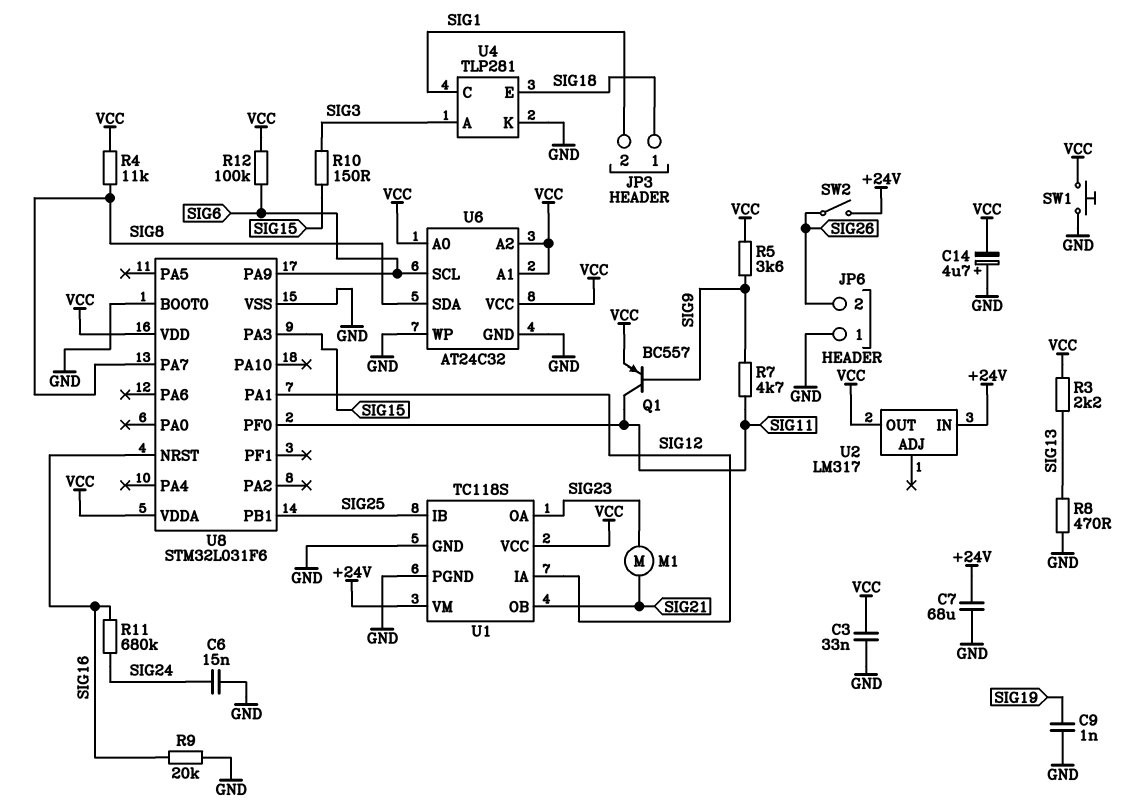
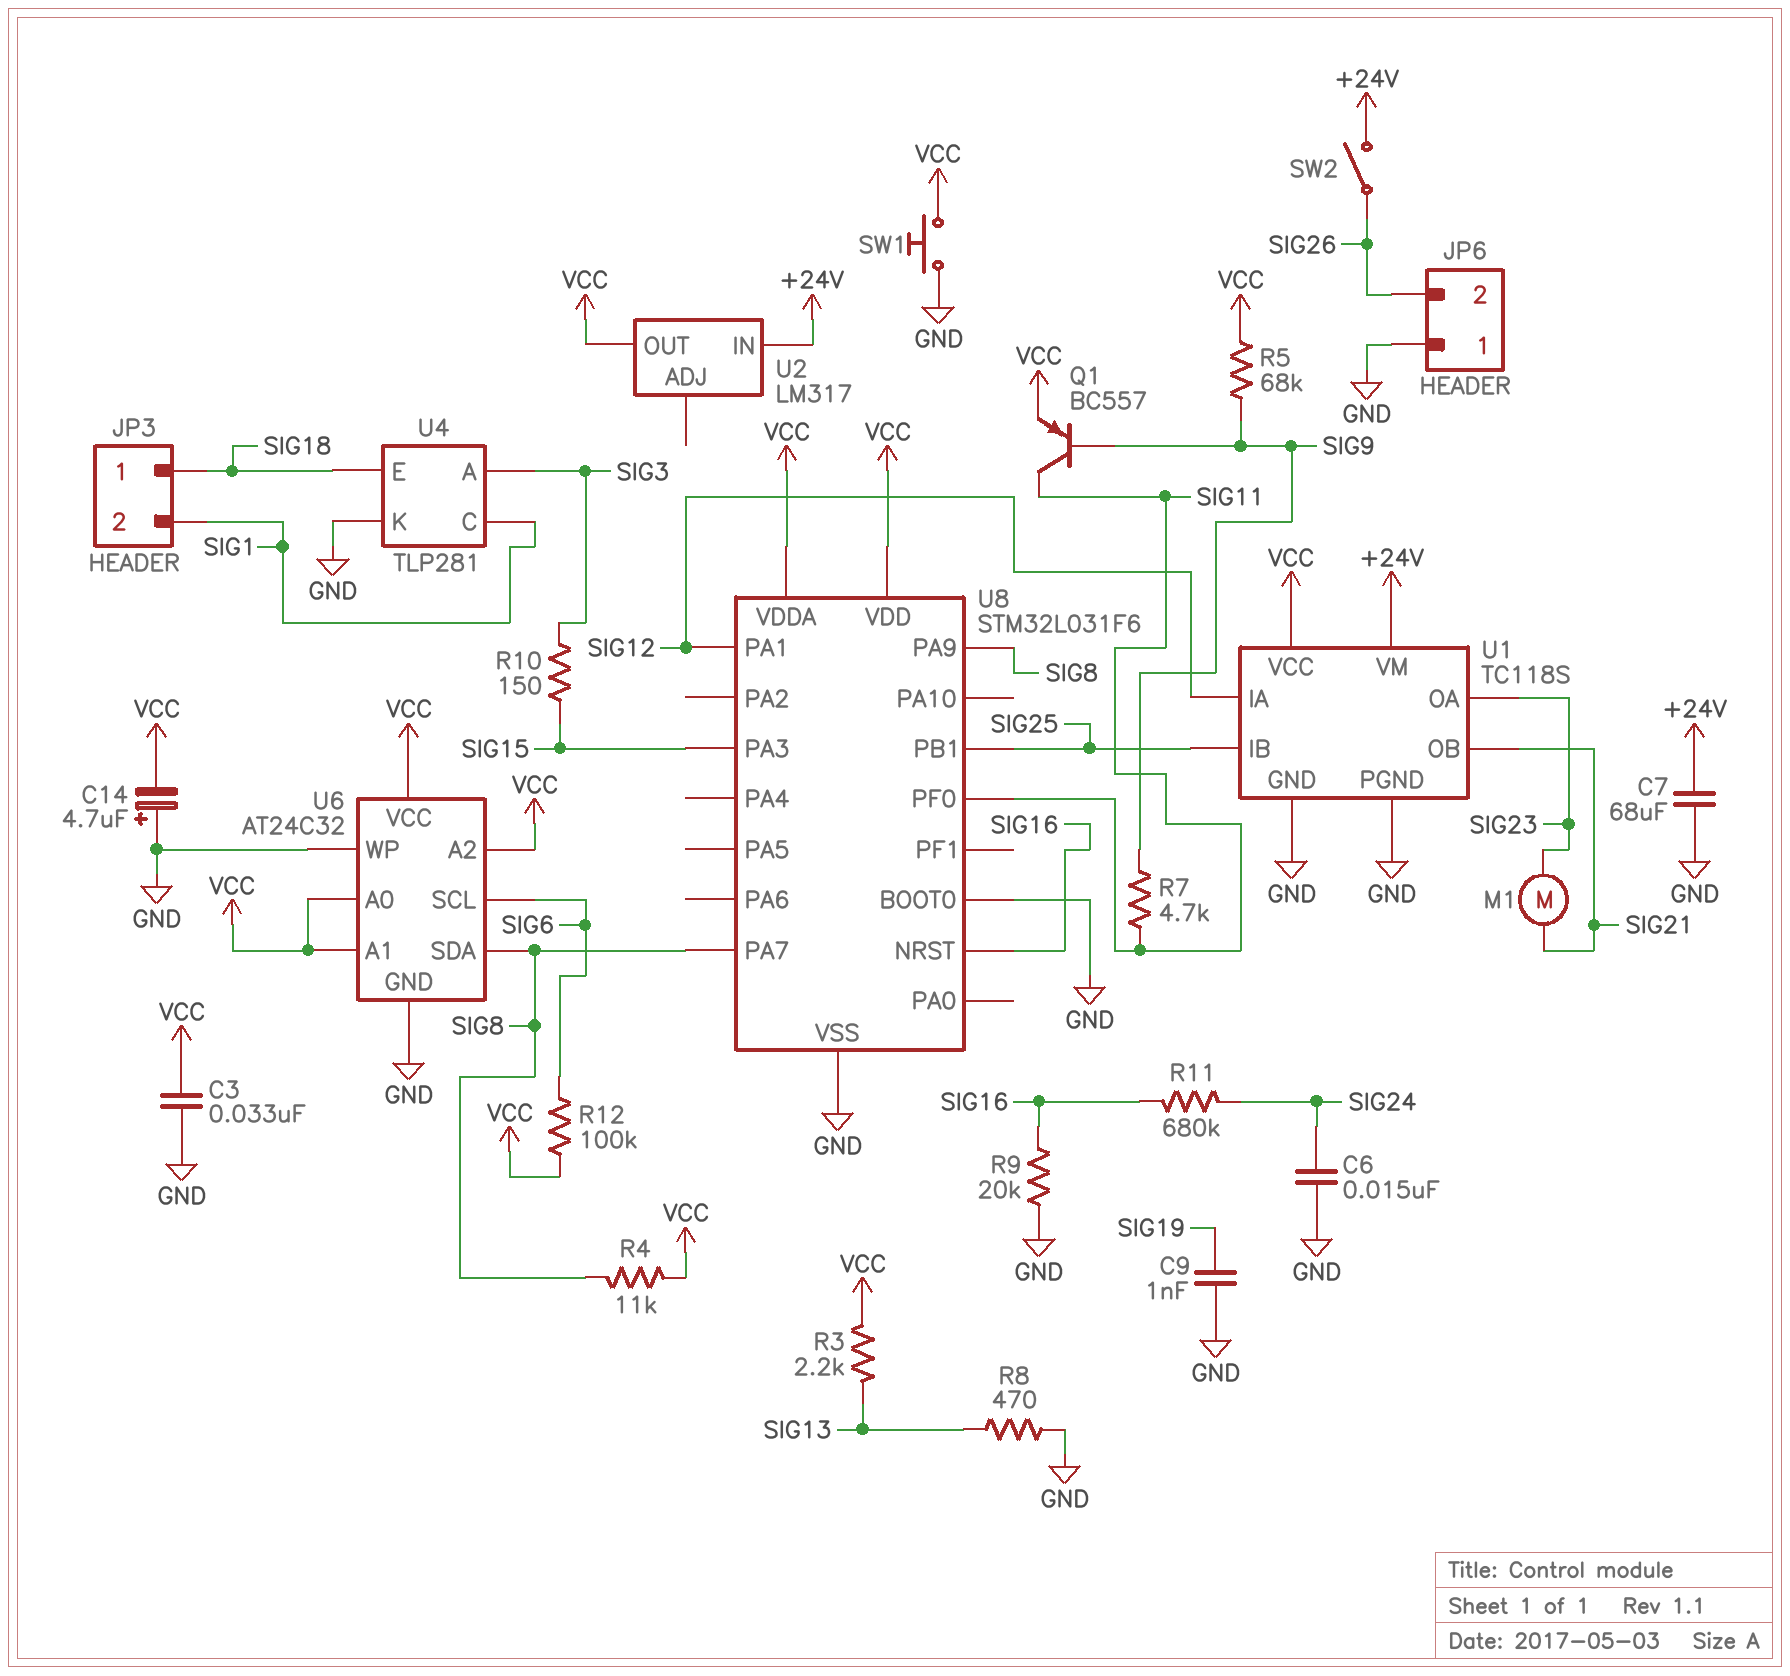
R5: 3.6k (SIG9, VCC) -> 68k (SIG9, VCC)
U8 pin PA9: SIG6 -> SIG8

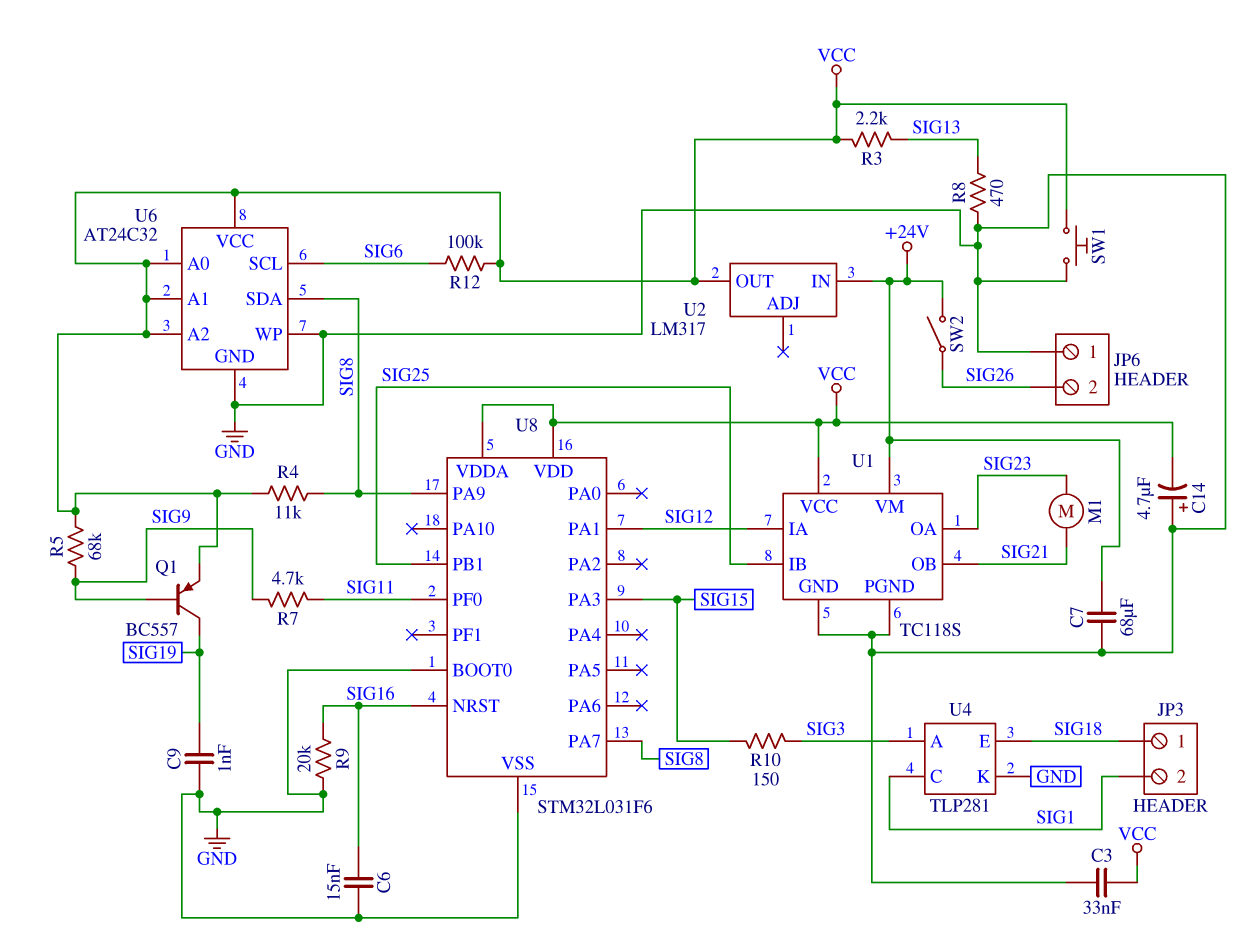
C6: 15nF (GND, SIG24) -> 15nF (GND, SIG16)
Q1: PNP BC557 (B SIG9, C SIG11, E VCC) -> PNP BC557 (B SIG9, C SIG19, E VCC)
R11: 680k (SIG16, SIG24) -> none

